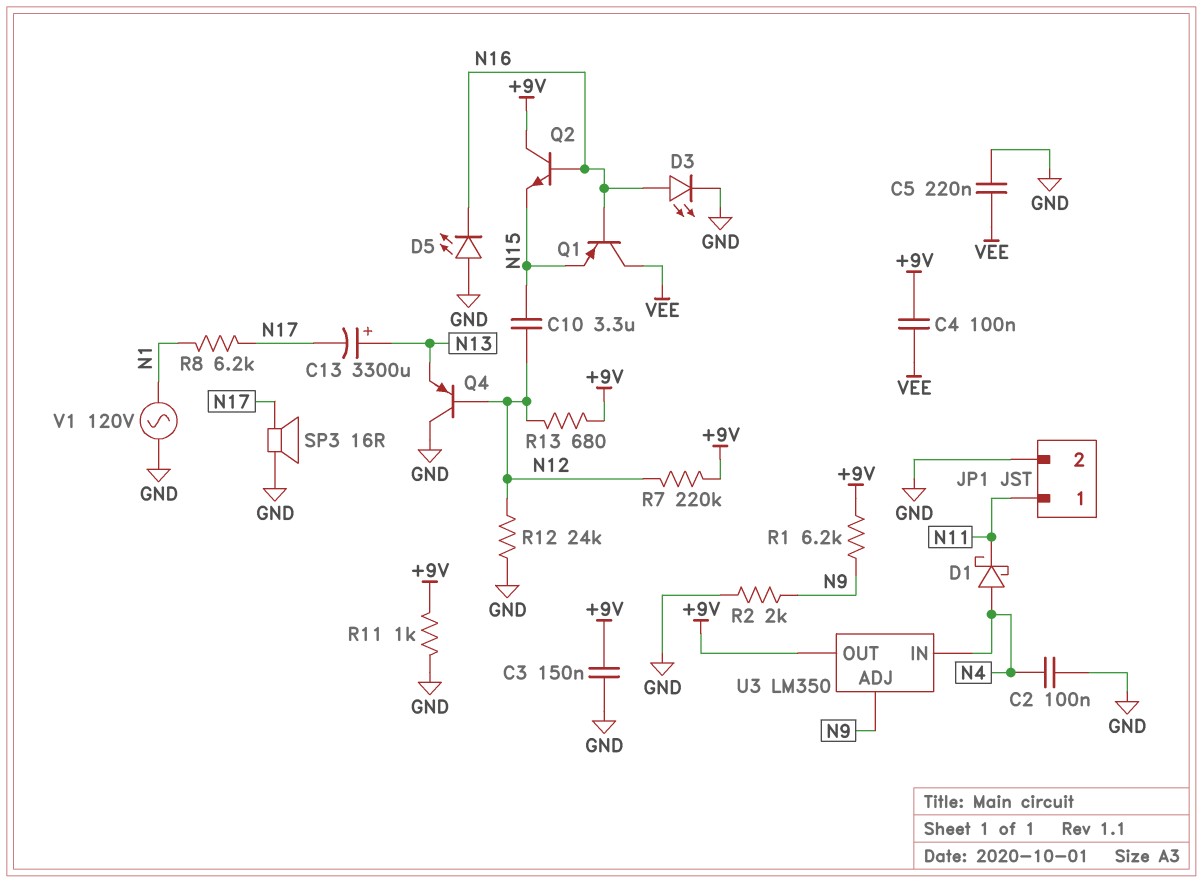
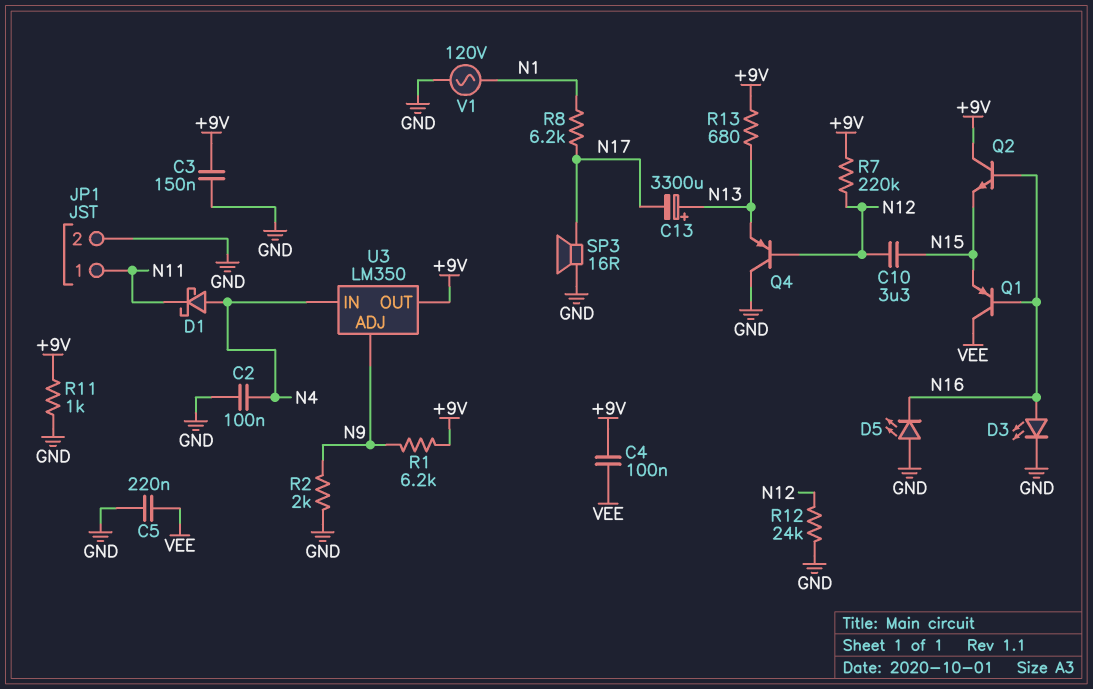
R13: 680 (+9V, N12) -> 680 (+9V, N13)

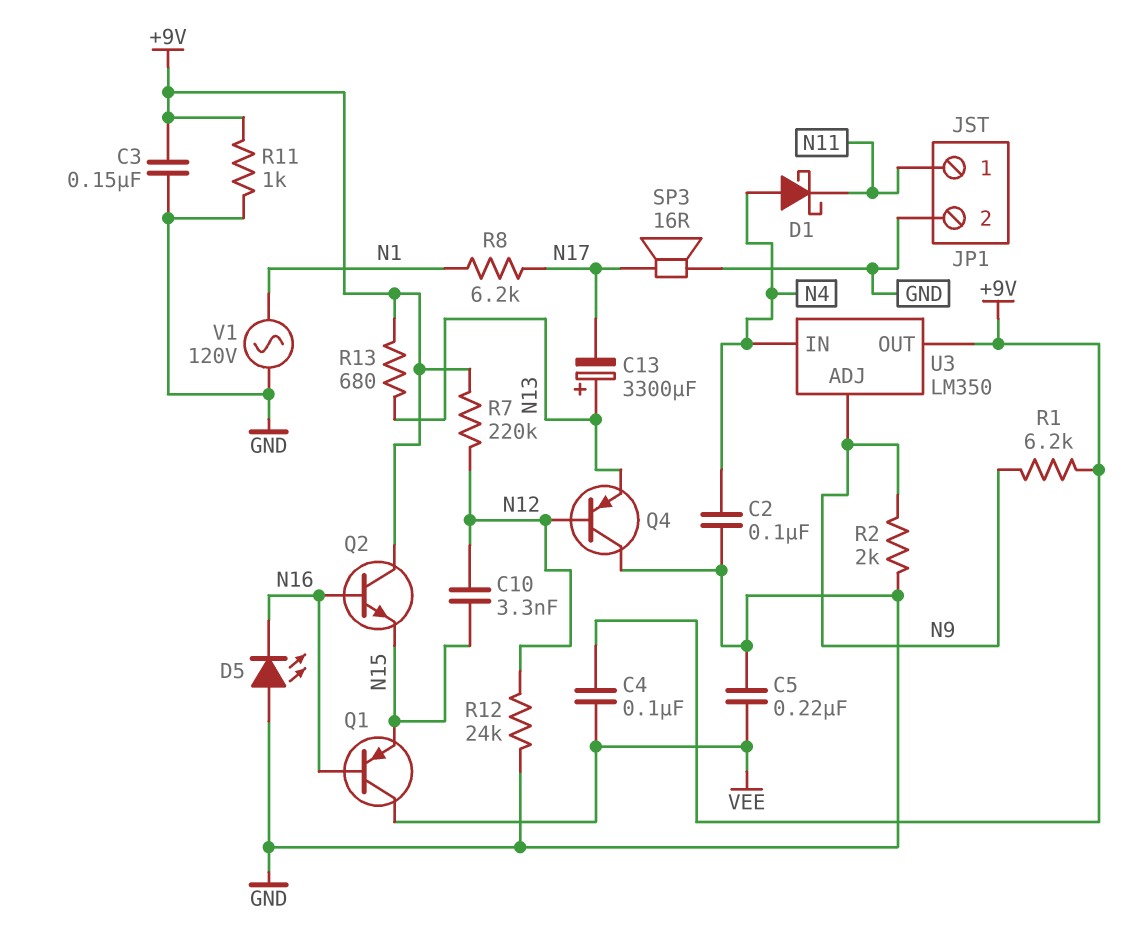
C10: 3.3uF (N12, N15) -> 3.3nF (N12, N15)
D3: LED (A N16, K GND) -> none

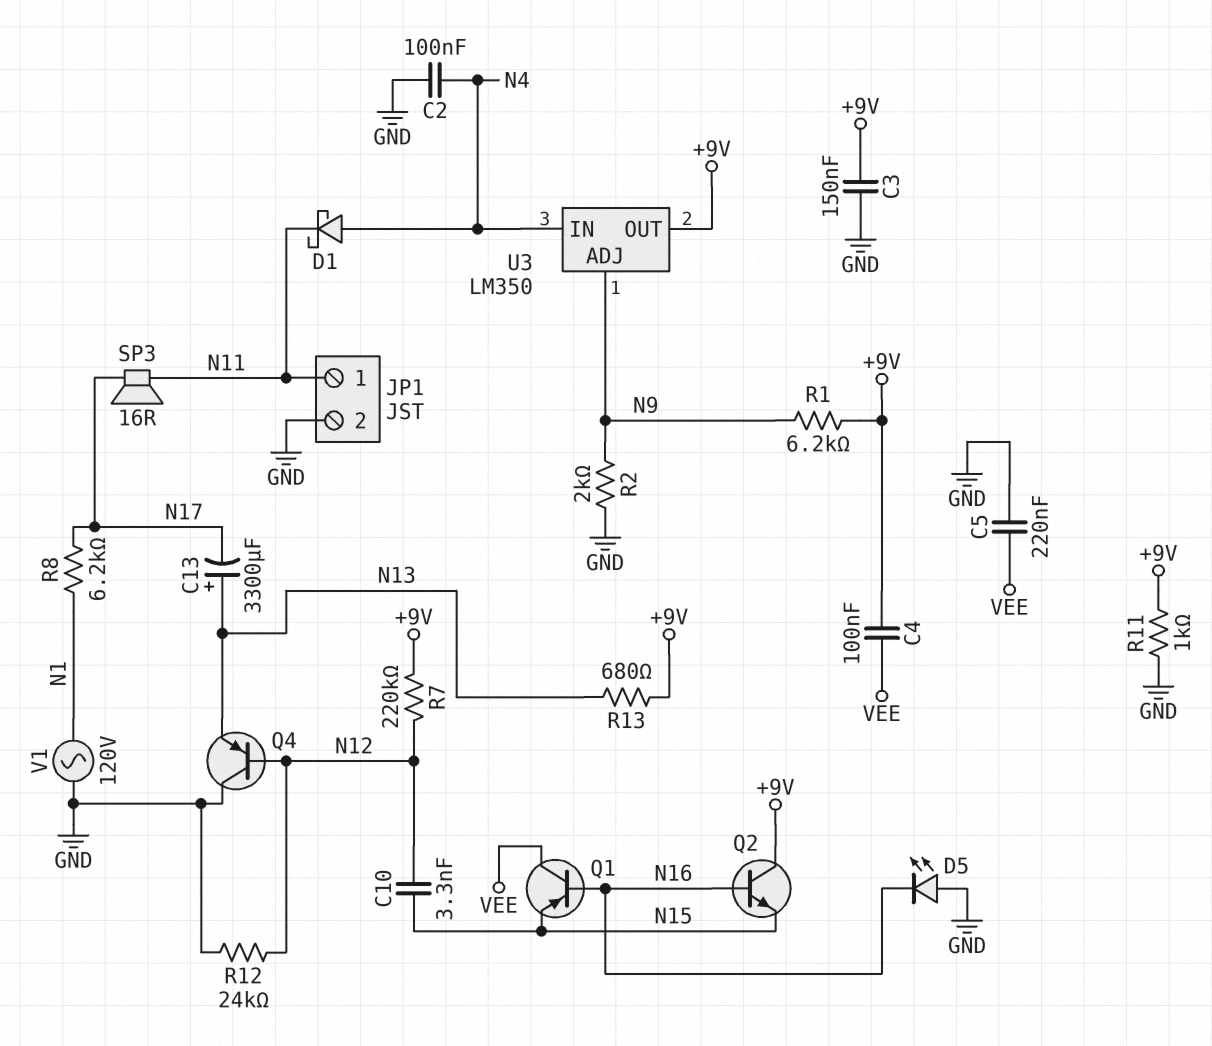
SP3: speaker 16R (GND, N17) -> speaker 16R (N11, N17)

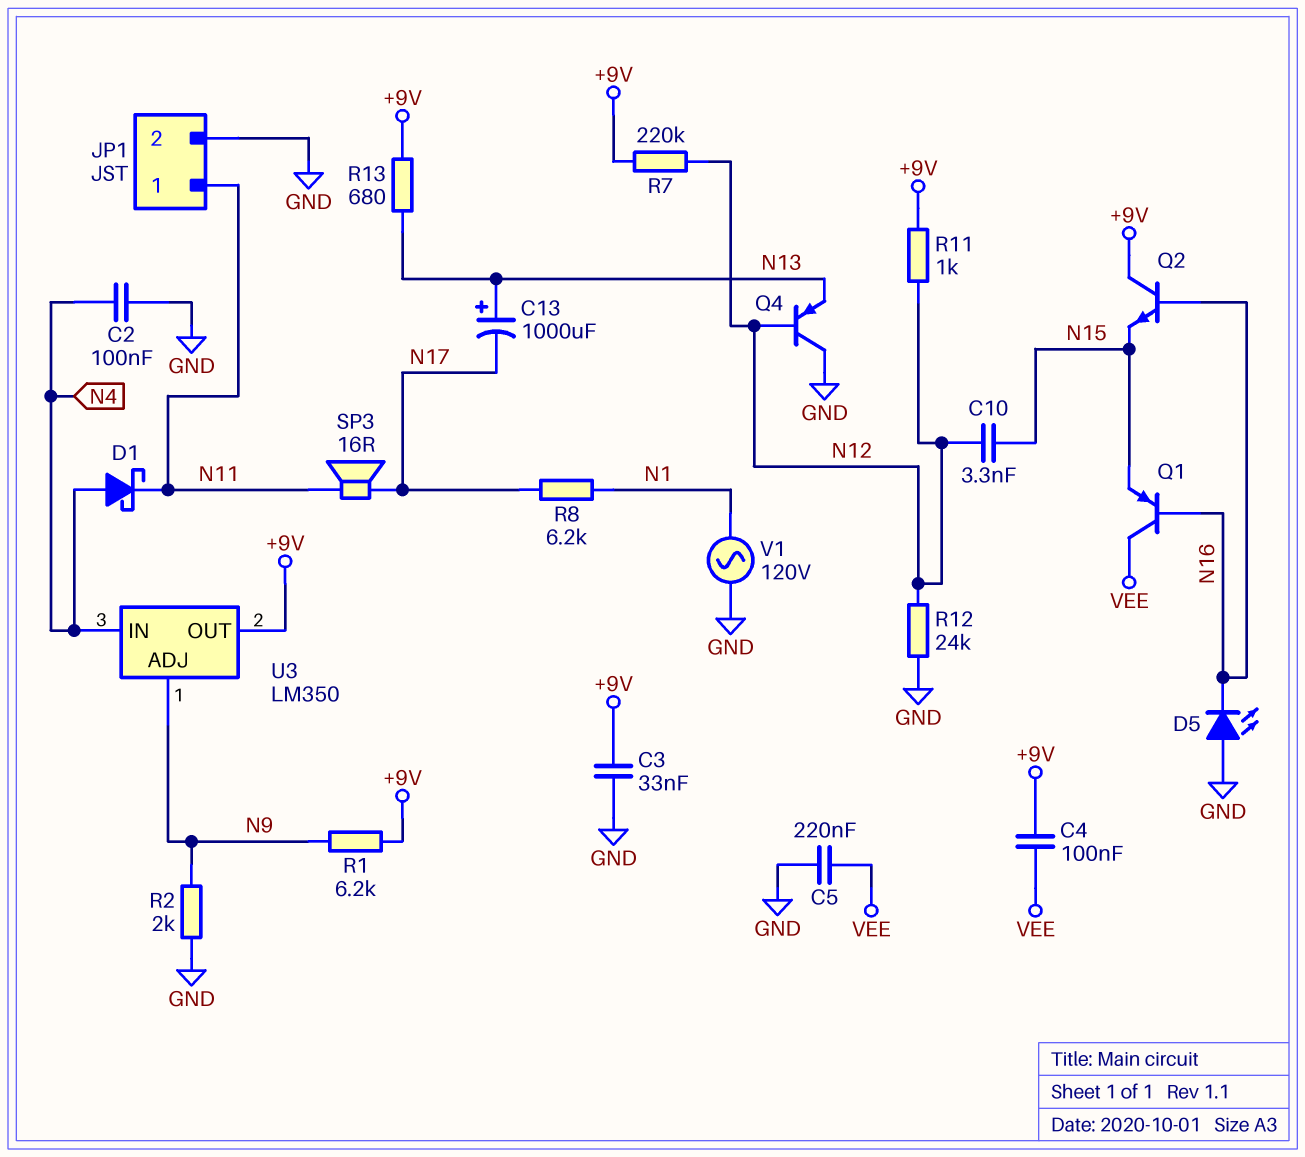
C3: 150nF (+9V, GND) -> 33nF (+9V, GND)
C13: 3300uF (plus N13, minus N17) -> 1000uF (plus N13, minus N17)
R11: 1k (+9V, GND) -> 1k (+9V, N12)

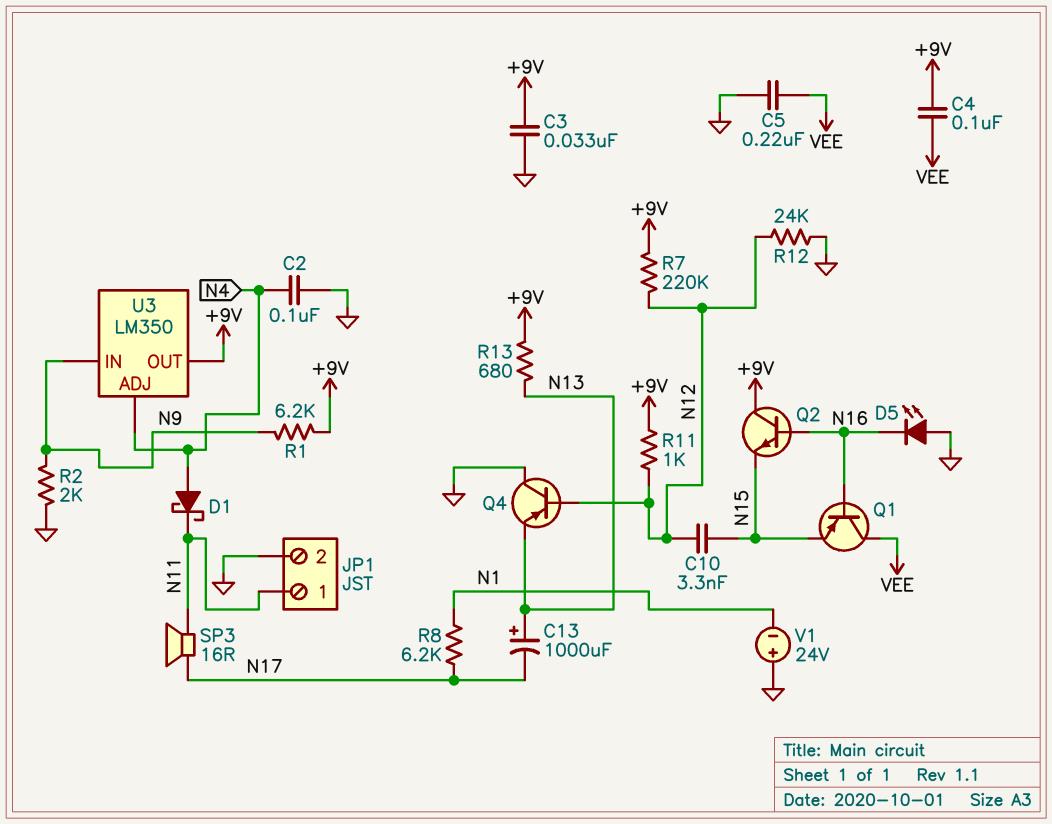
U3 pin ADJ: N9 -> N4
U3 pin IN: N4 -> N9
V1: AC 120V (GND, N1) -> 24V (plus GND, minus N1)

